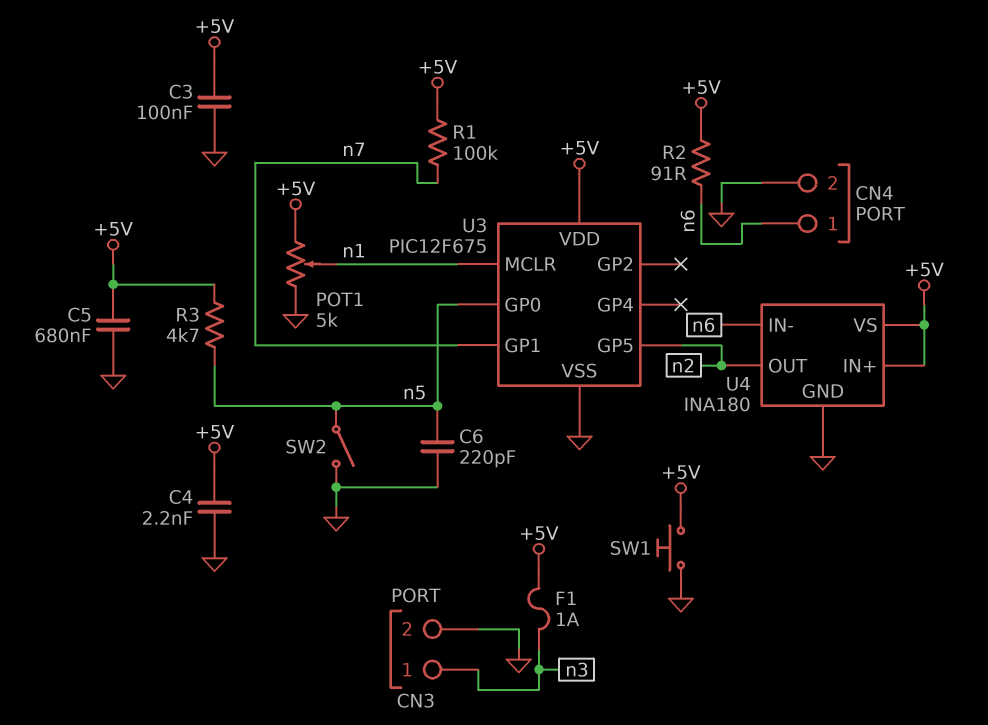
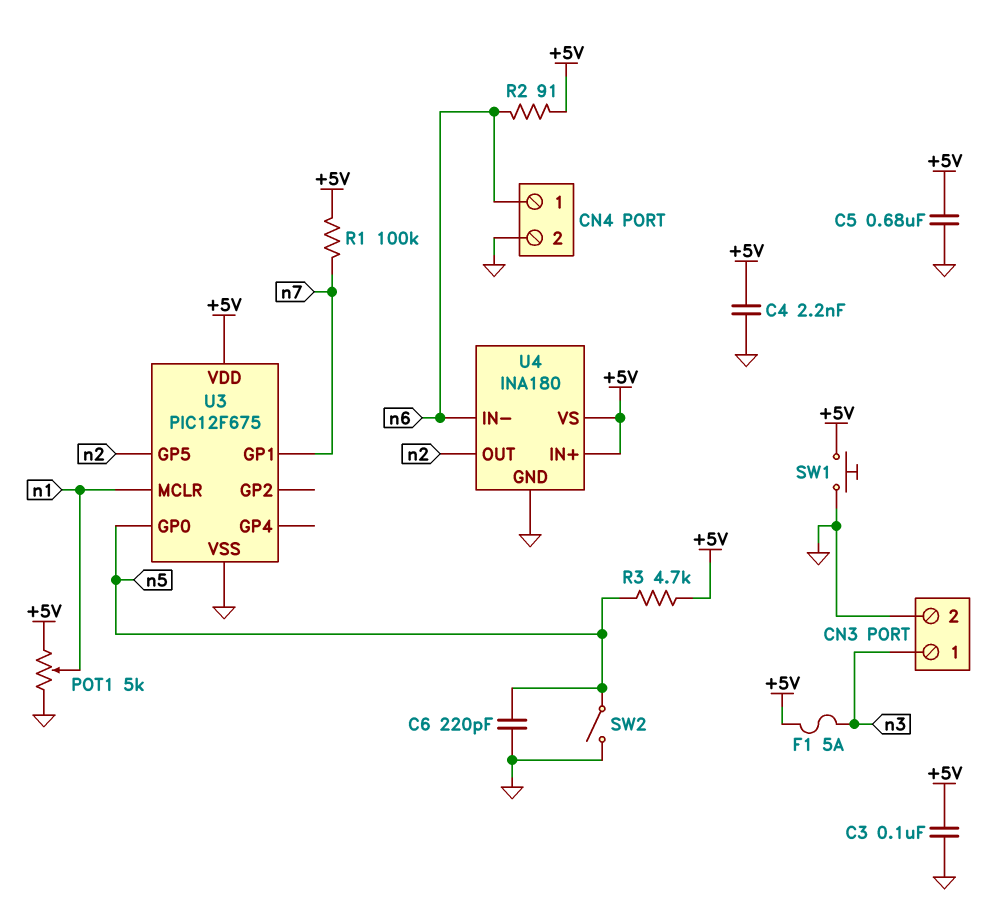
F1: 1A (+5V, n3) -> 5A (+5V, n3)

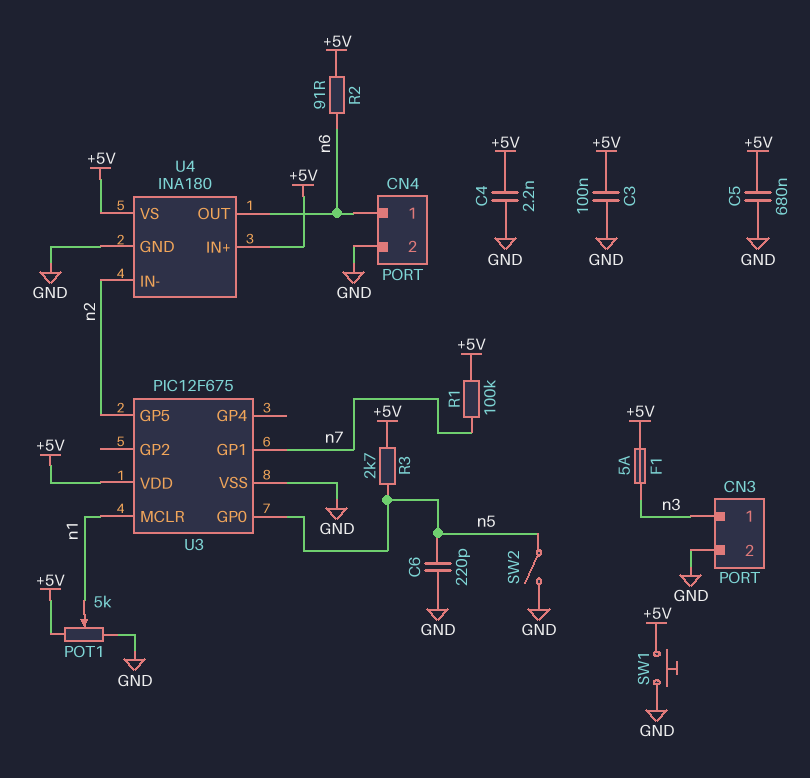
R3: 4.7k (+5V, n5) -> 2.7k (+5V, n5)
U4 pin IN-: n6 -> n2
U4 pin OUT: n2 -> n6

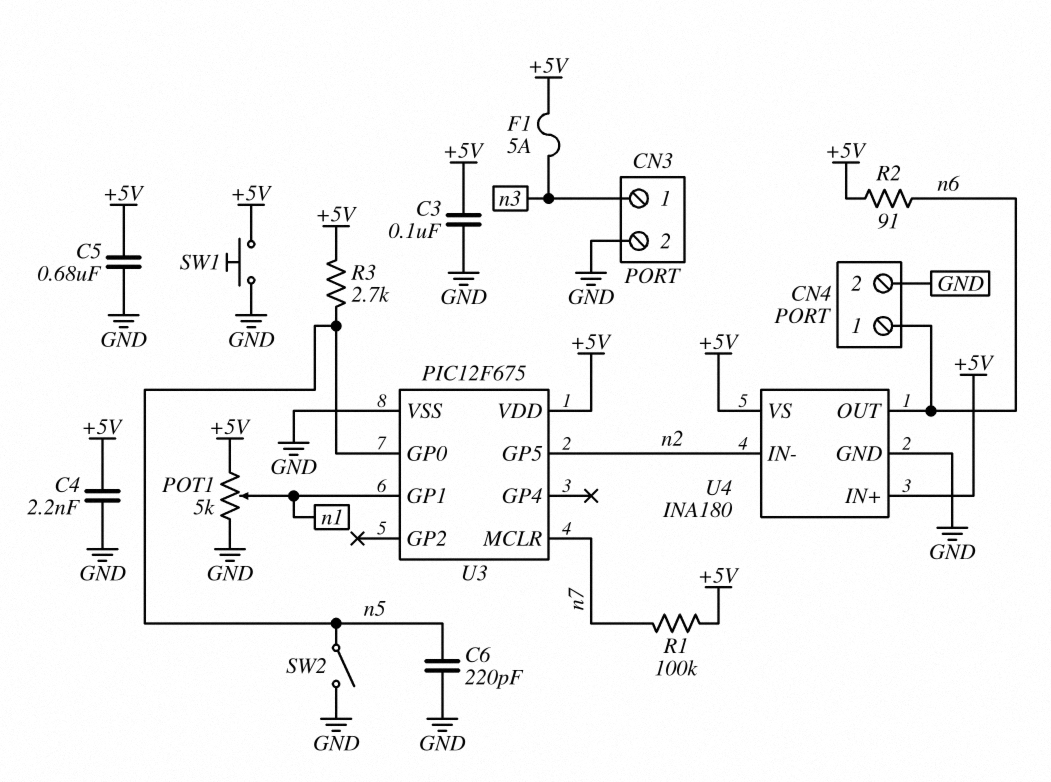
U3 pin GP1: n7 -> n1
U3 pin MCLR: n1 -> n7

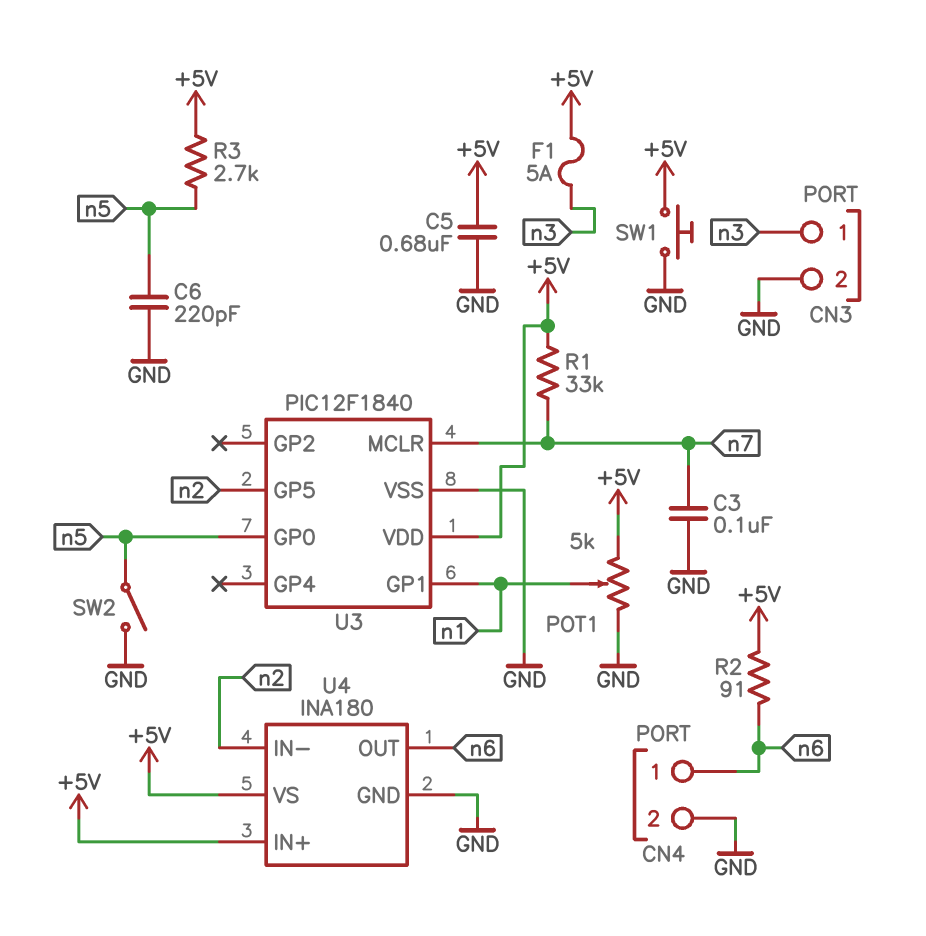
C3: 100nF (+5V, GND) -> 100nF (GND, n7)
C4: 2.2nF (+5V, GND) -> none
R1: 100k (+5V, n7) -> 33k (+5V, n7)
U3: PIC12F675 -> PIC12F1840

